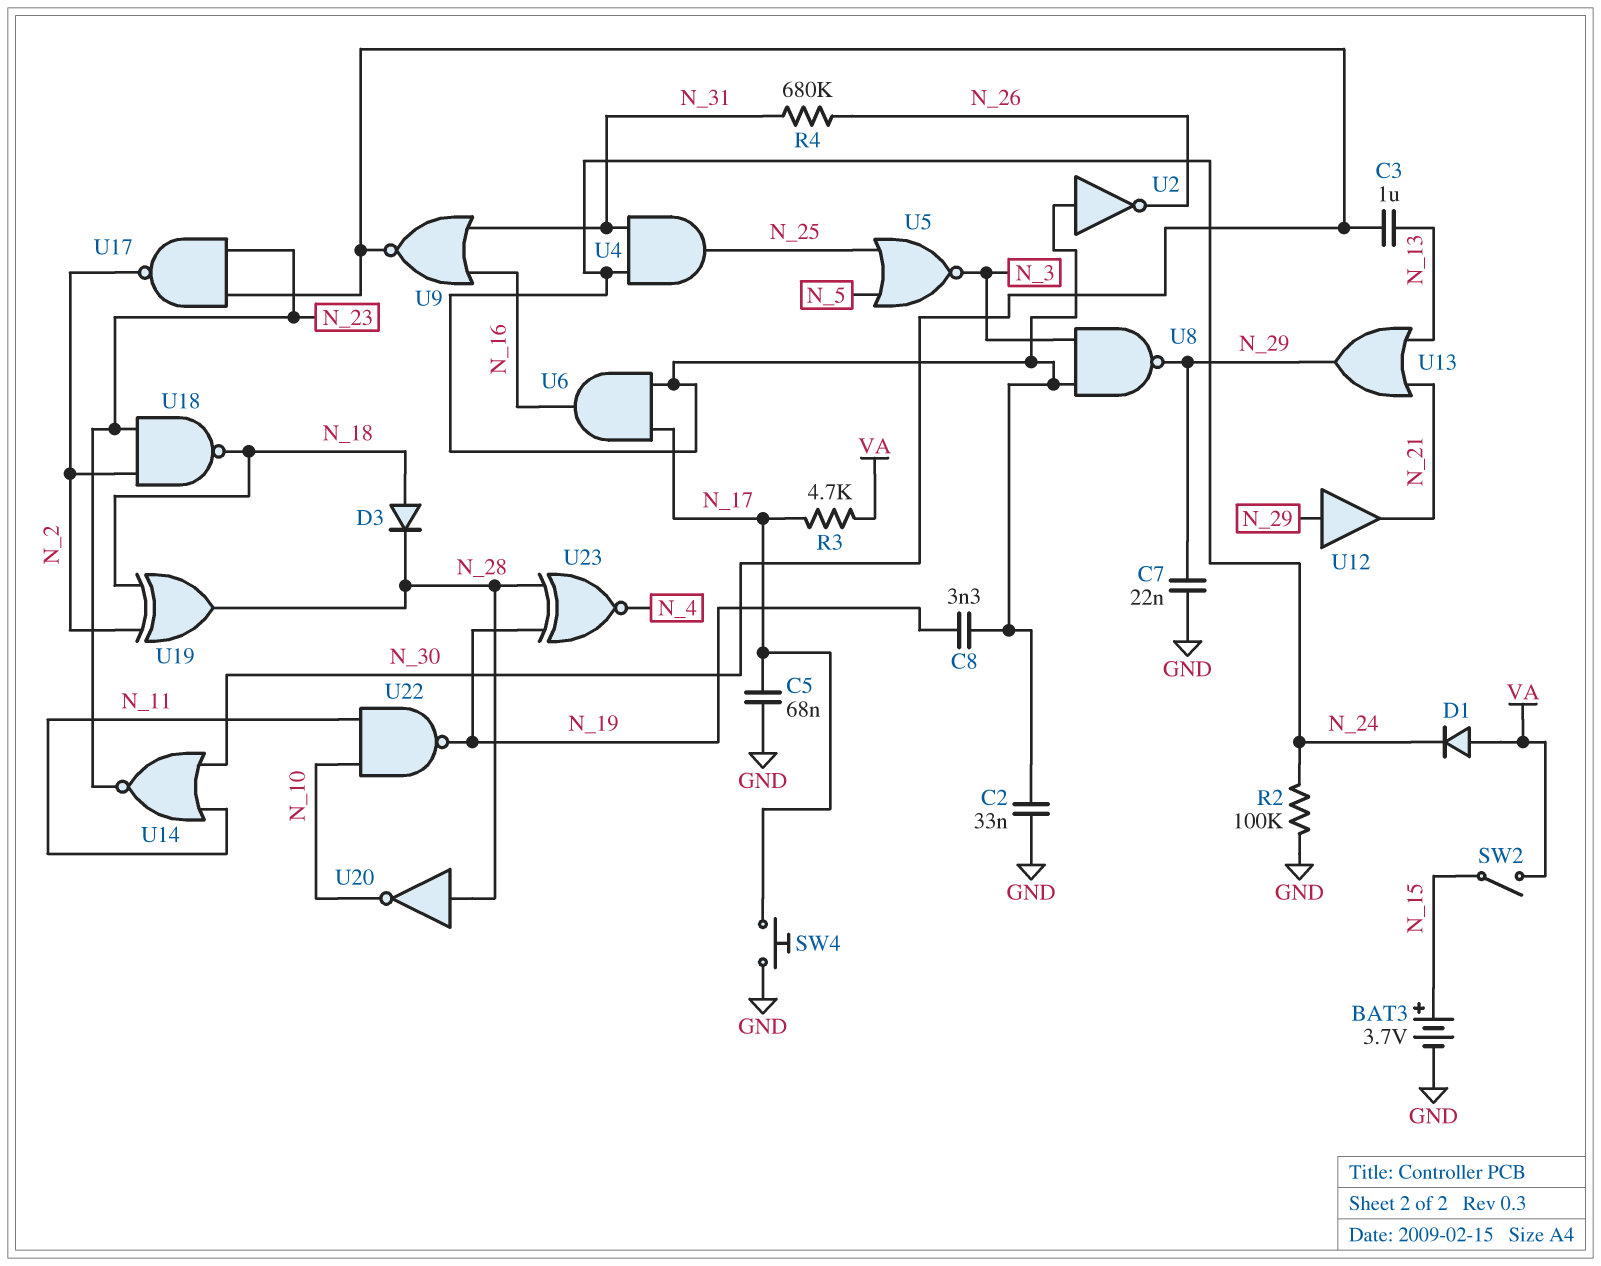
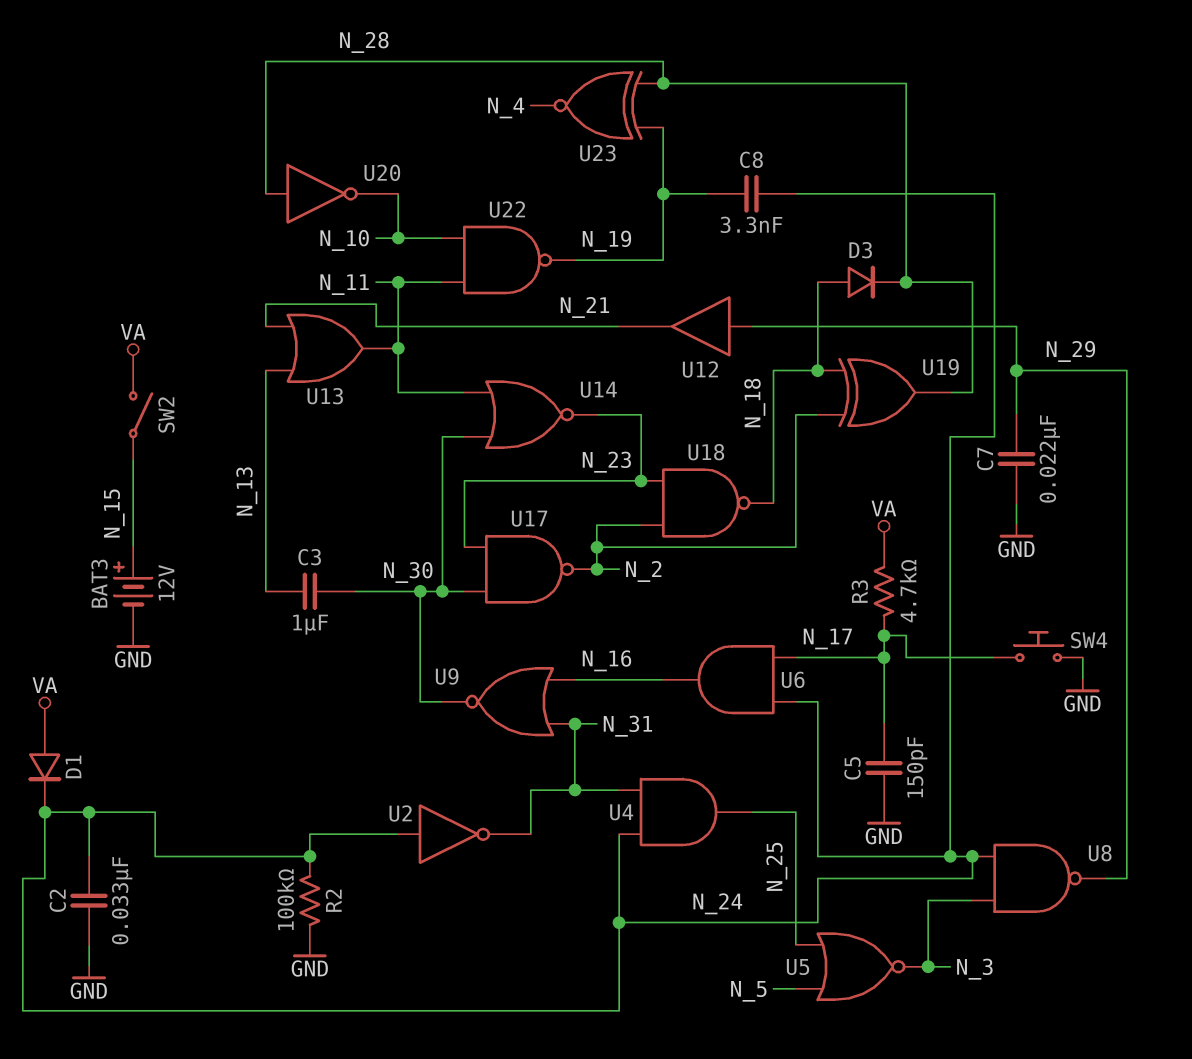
BAT3: 3.7V (plus N_15, minus GND) -> 12V (plus N_15, minus GND)
C5: 68nF (GND, N_17) -> 150pF (GND, N_17)
R4: 680k (N_26, N_31) -> none
U2: NOT (in N_24, out N_26) -> NOT (in N_24, out N_31)
U13: OR (in N_13, in N_21, out N_29) -> OR (in N_13, in N_21, out N_11)

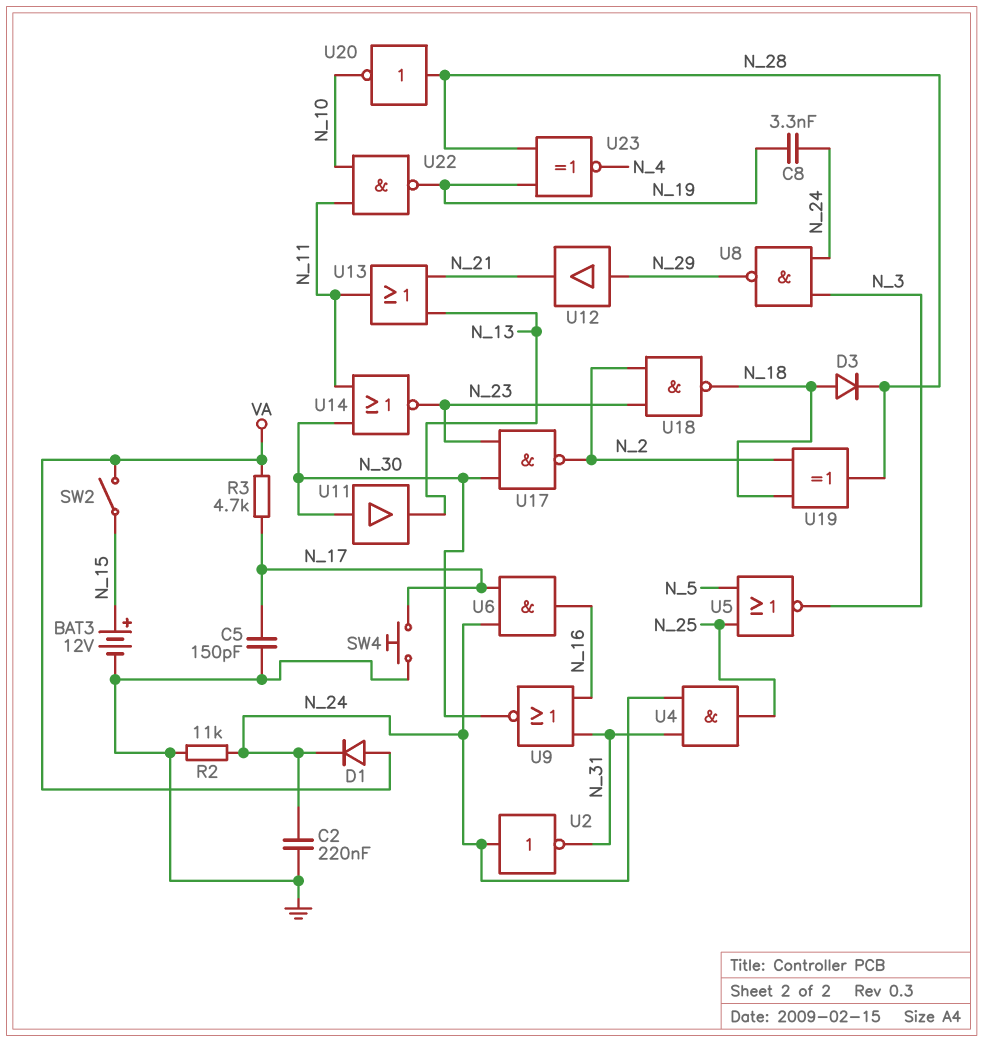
C2: 33nF (GND, N_24) -> 220nF (GND, N_24)
C3: 1uF (N_13, N_30) -> none
C7: 22nF (GND, N_29) -> none
R2: 100k (GND, N_24) -> 11k (GND, N_24)
U11: none -> buffer (in N_30, out N_13)

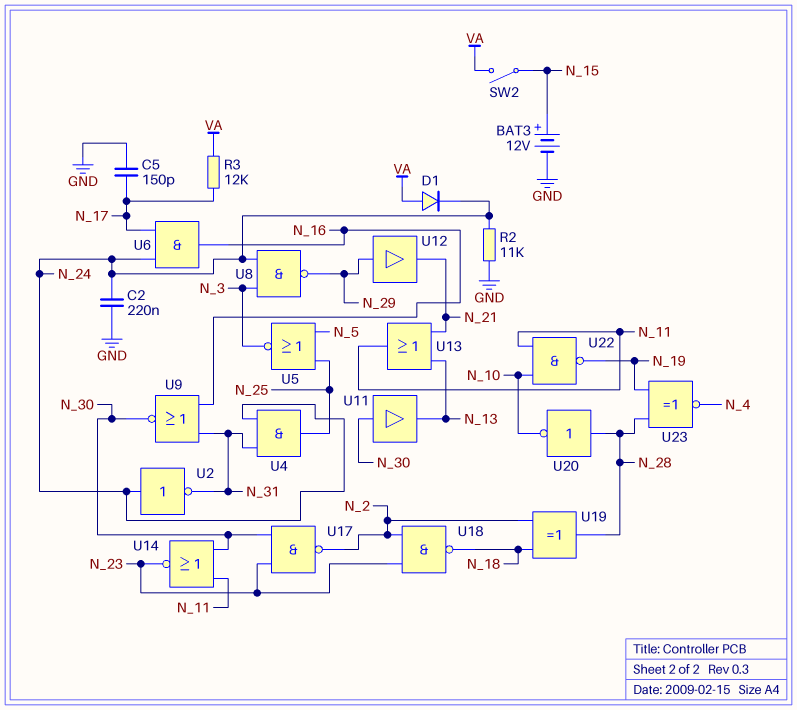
C8: 3.3nF (N_19, N_24) -> none
D3: diode (A N_18, K N_28) -> none
R3: 4.7k (N_17, VA) -> 12k (N_17, VA)
SW4: button (GND, N_17) -> none

